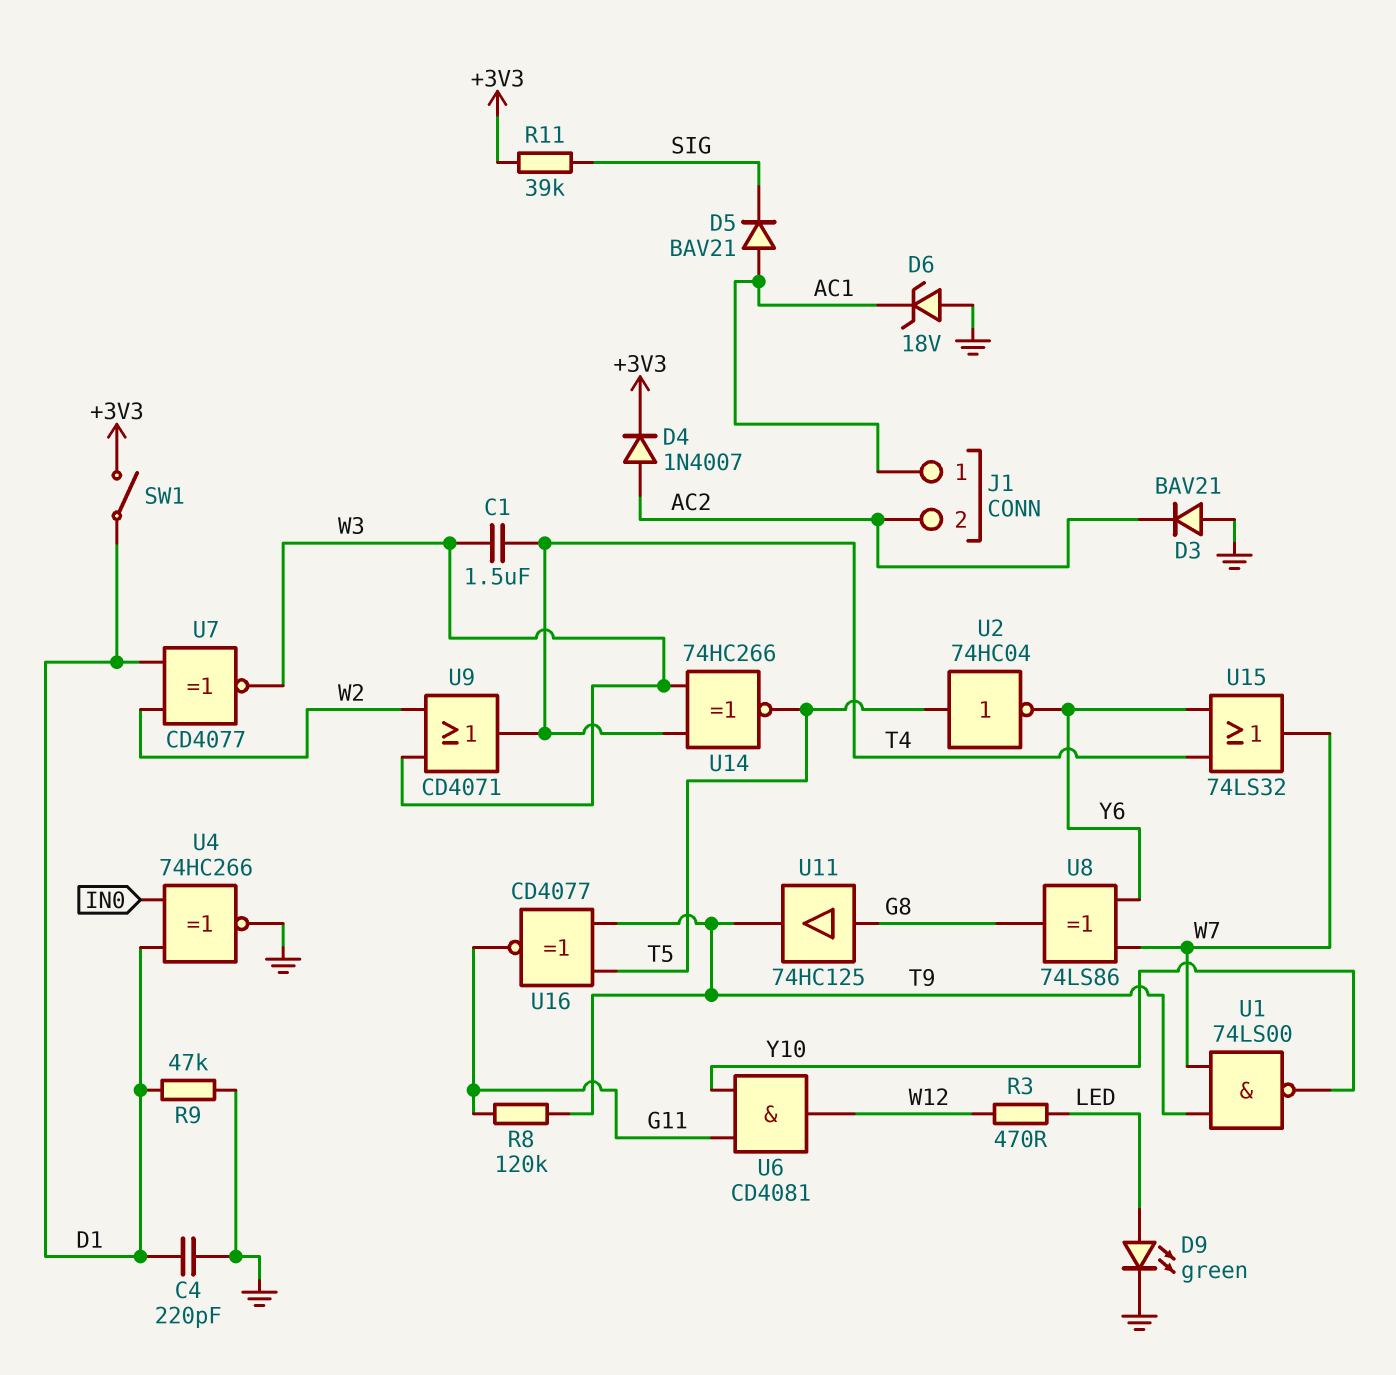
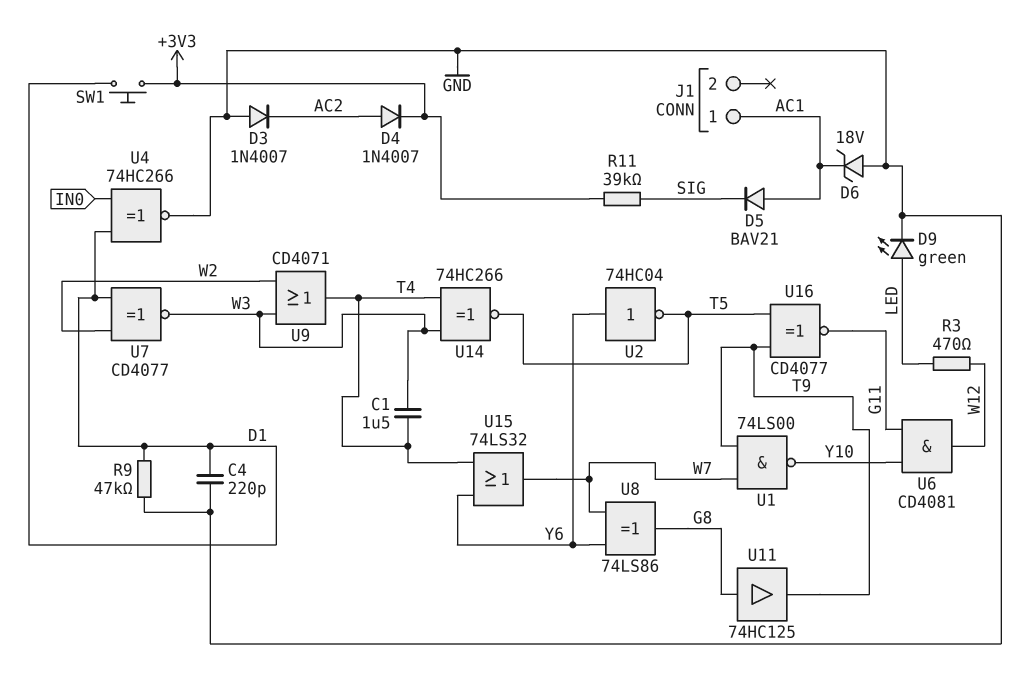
D3: diode BAV21 (A GND, K AC2) -> diode 1N4007 (A GND, K AC2)
J1 pin 2: AC2 -> none
R8: 120k (G11, T9) -> none
SW1: switch (+3V3, D1) -> button (+3V3, D1)
U2: NOT 74HC04 (in T5, out Y6) -> NOT 74HC04 (in Y6, out T5)

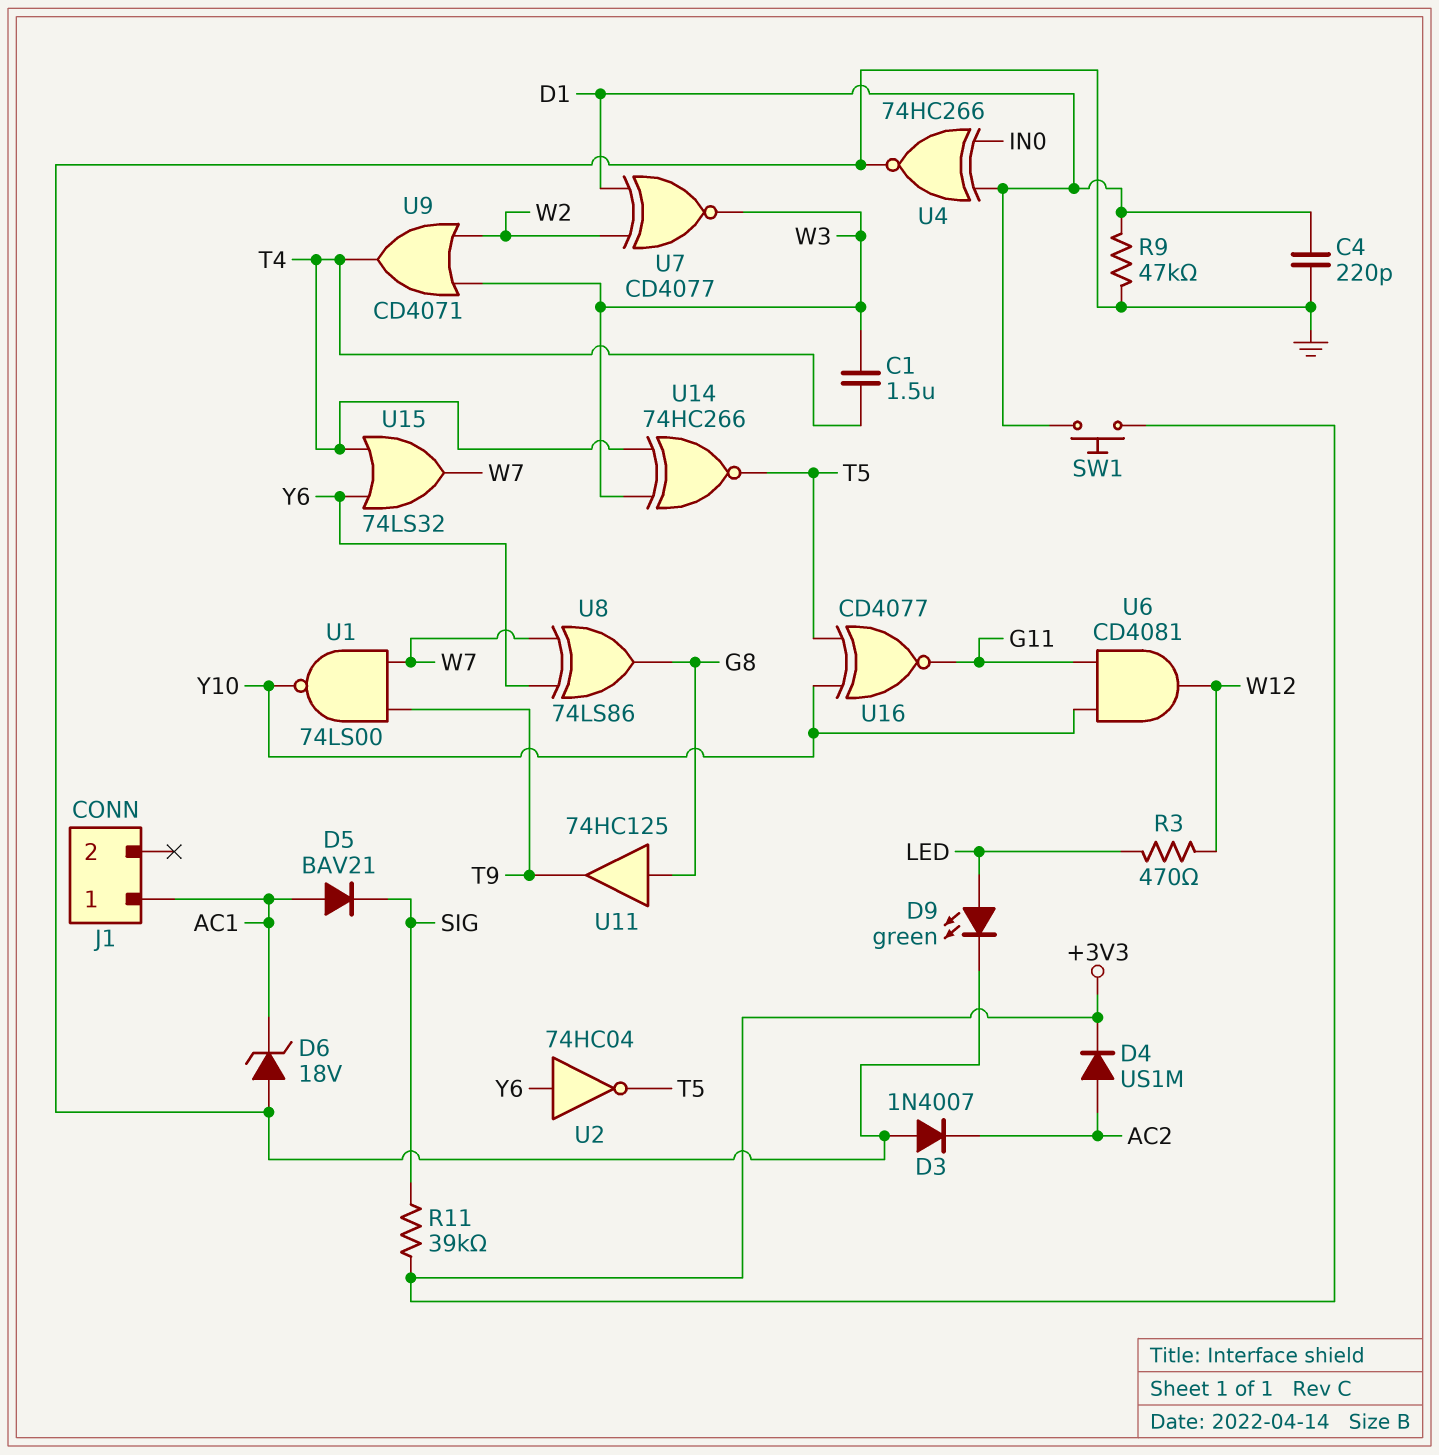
D4: diode 1N4007 (A AC2, K +3V3) -> diode US1M (A AC2, K +3V3)
U16: XNOR CD4077 (in T5, in T9, out G11) -> XNOR CD4077 (in T5, in Y10, out G11)

